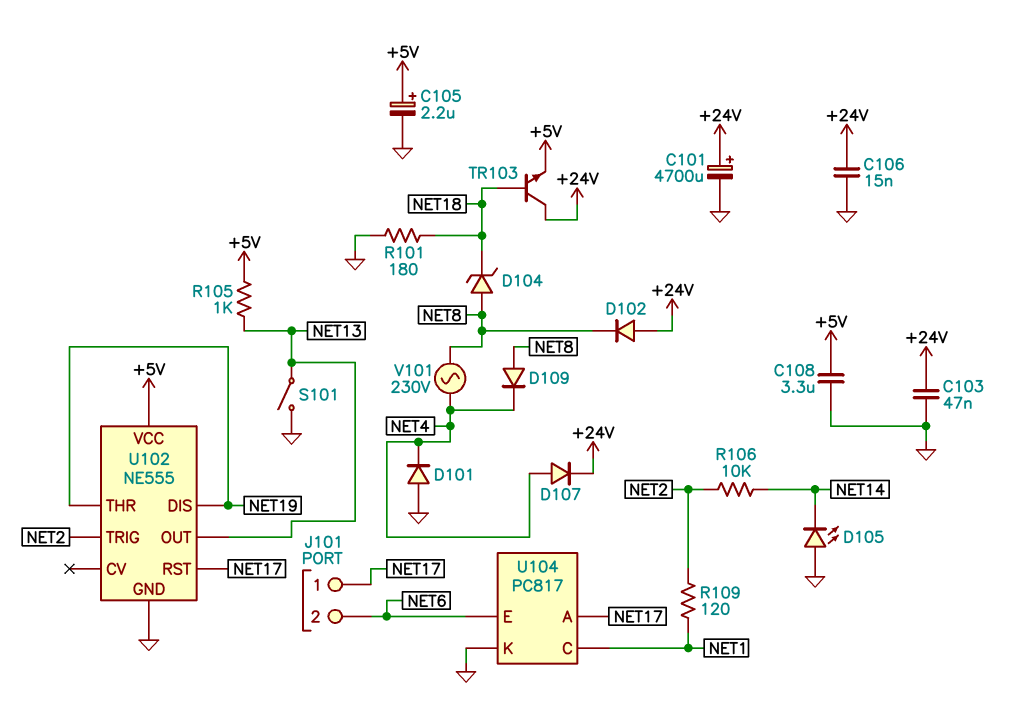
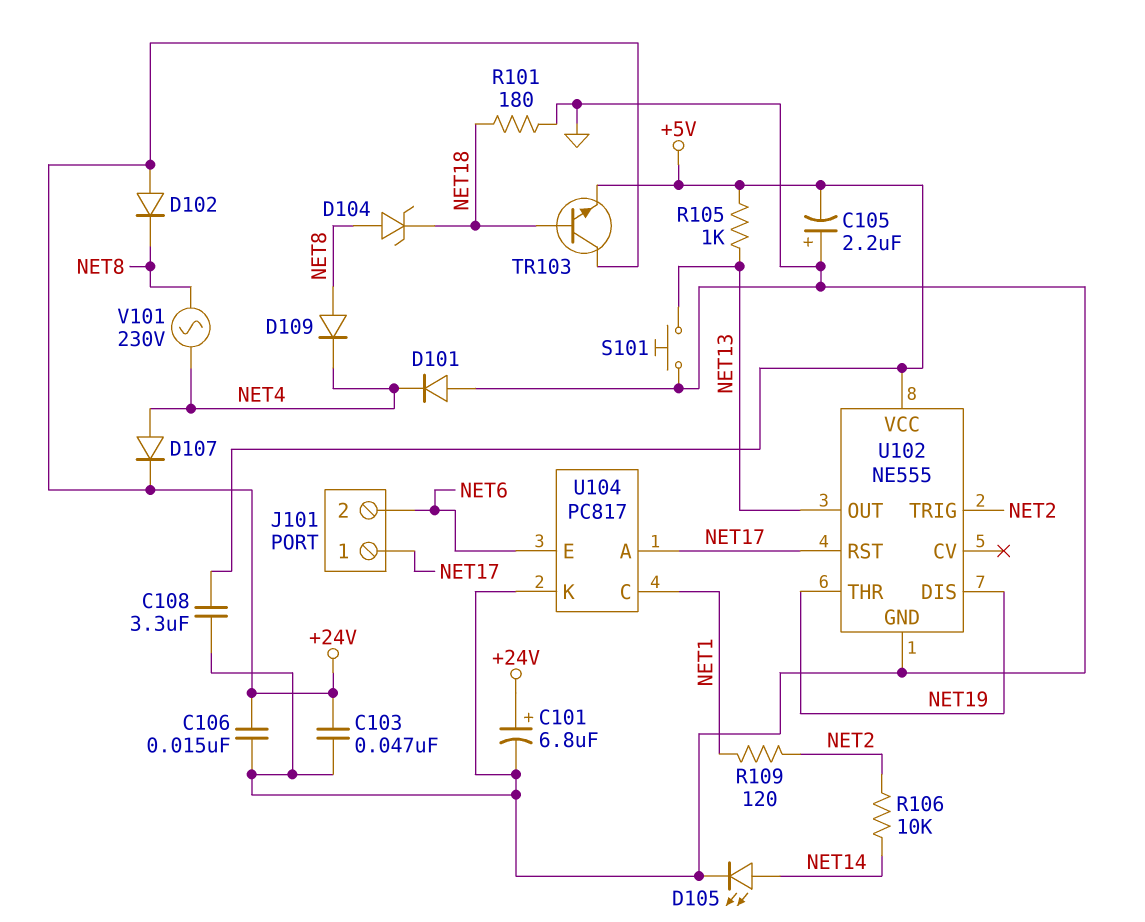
C101: 4700uF (plus +24V, minus GND) -> 6.8uF (plus +24V, minus GND)
C105: 2.2uF (plus +5V, minus GND) -> 2.2uF (plus GND, minus +5V)
D105: LED (A GND, K NET14) -> LED (A NET14, K GND)
S101: switch (GND, NET13) -> button (GND, NET13)

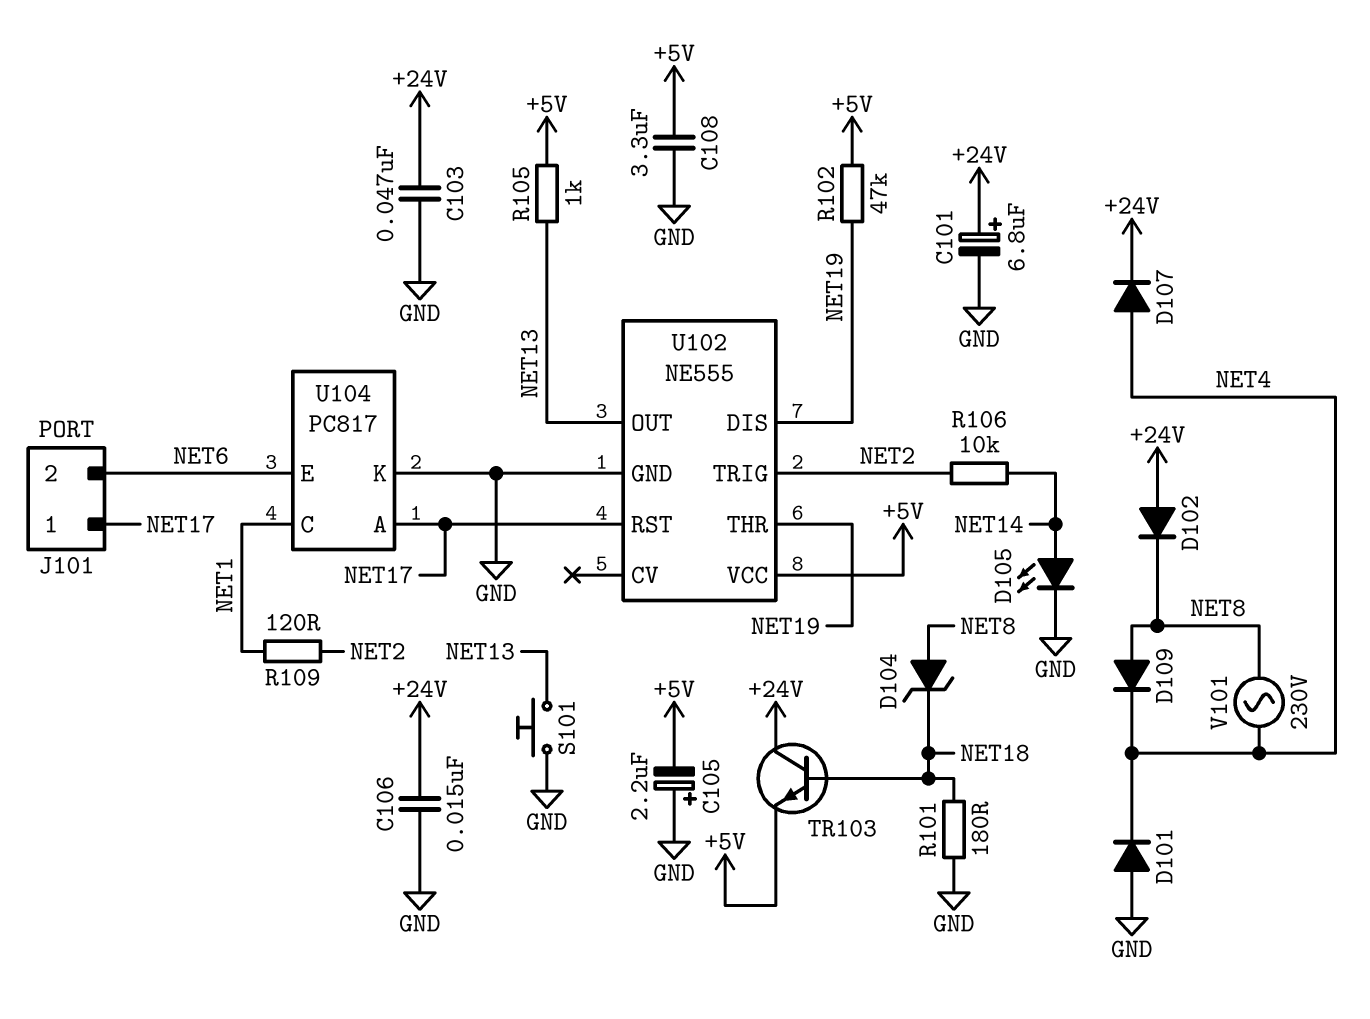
R102: none -> 47k (+5V, NET19)

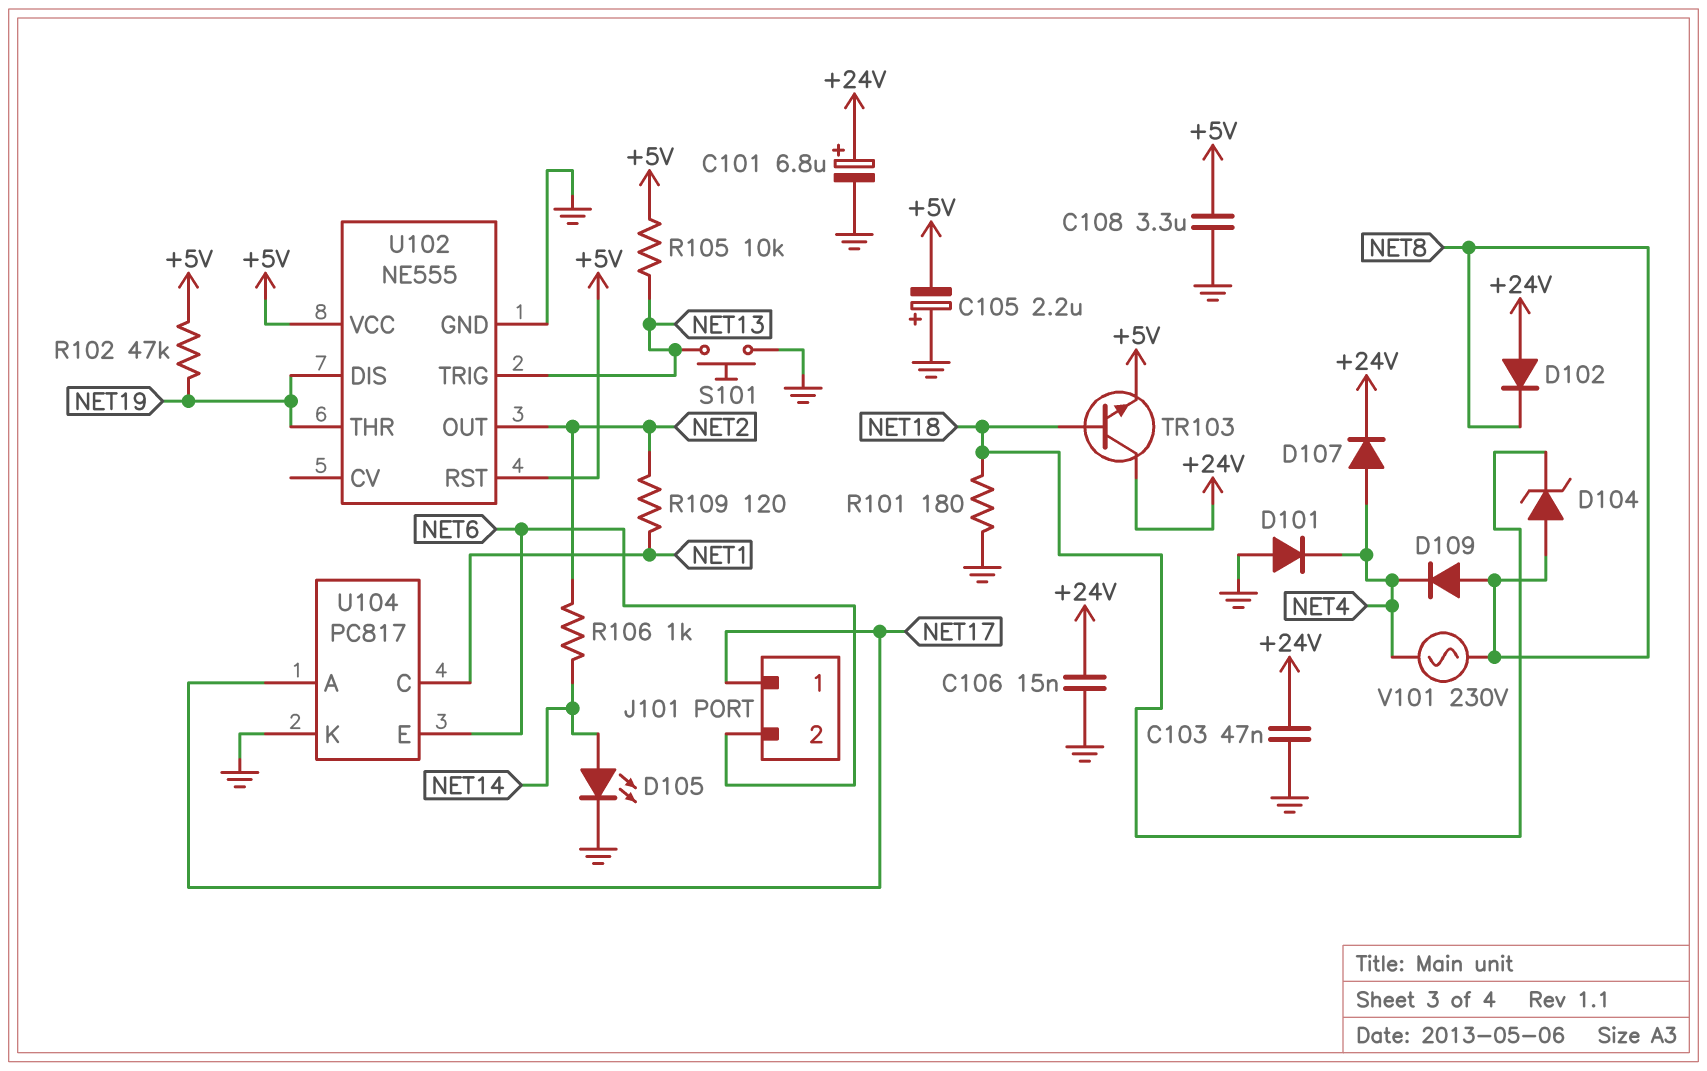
R105: 1k (+5V, NET13) -> 10k (+5V, NET13)
R106: 10k (NET2, NET14) -> 1k (NET2, NET14)
U102 pin OUT: NET13 -> NET2
U102 pin RST: NET17 -> +5V
U102 pin TRIG: NET2 -> NET13

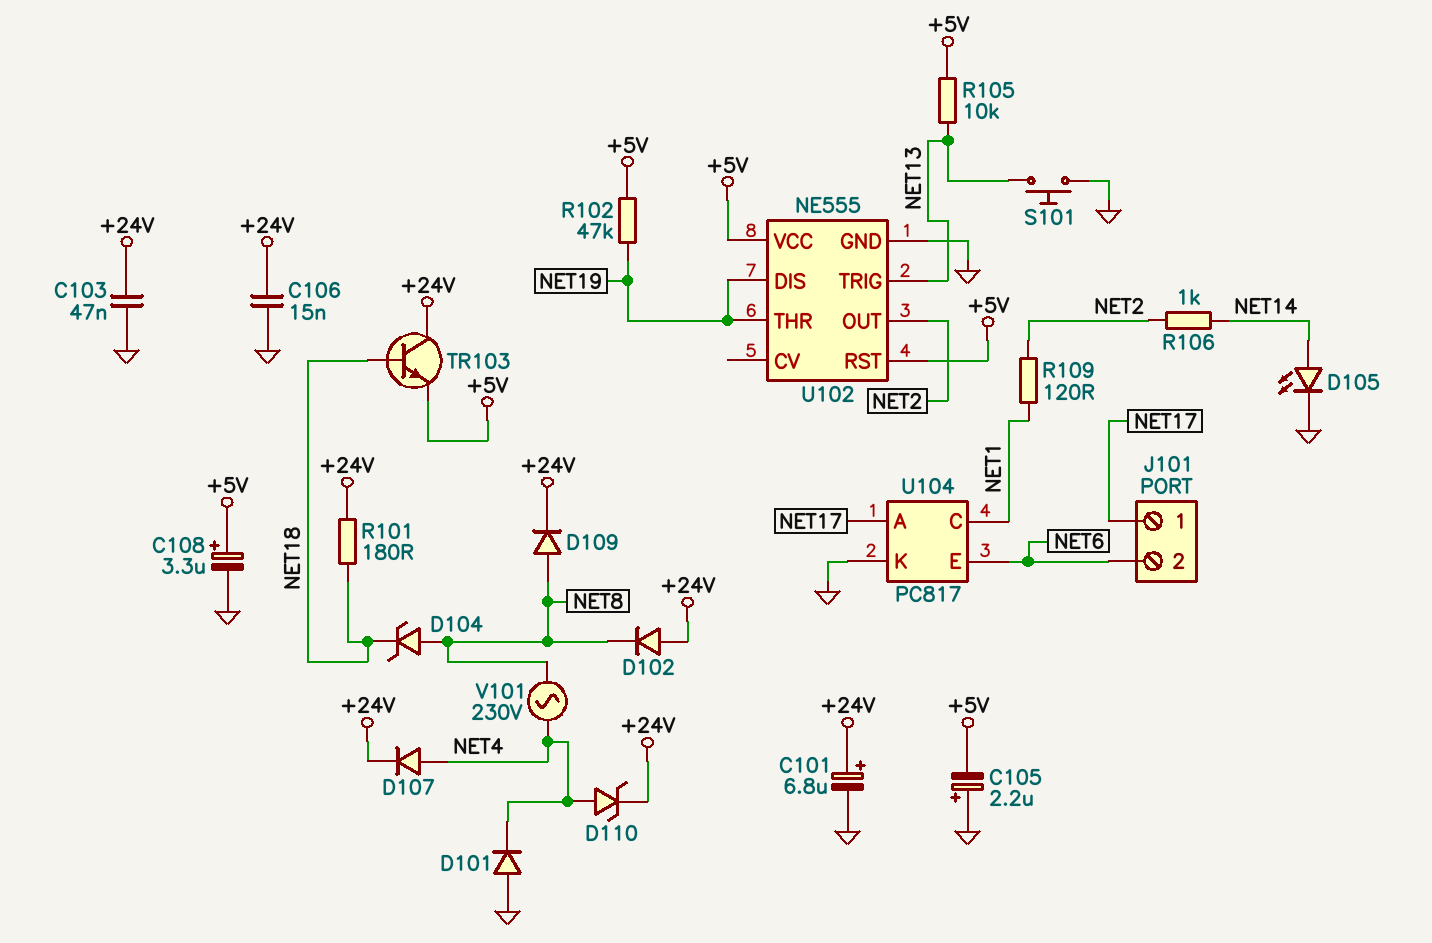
C108: 3.3uF (+5V, GND) -> 3.3uF (plus +5V, minus GND)
D109: diode (A NET8, K NET4) -> diode (A NET8, K +24V)
D110: none -> zener (A NET4, K +24V)
R101: 180 (GND, NET18) -> 180 (+24V, NET18)

